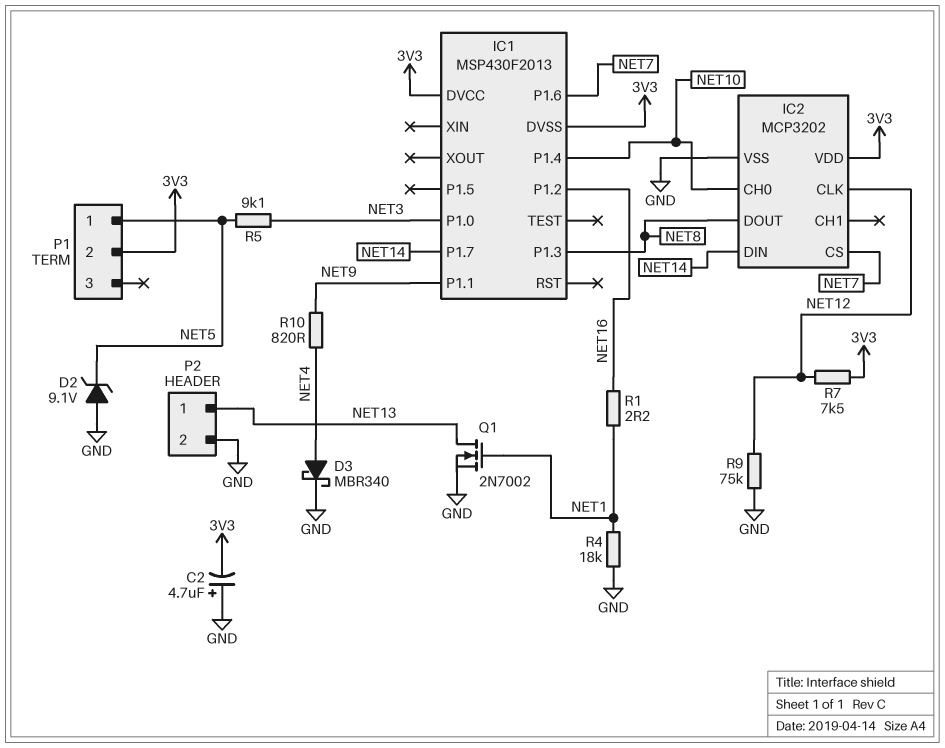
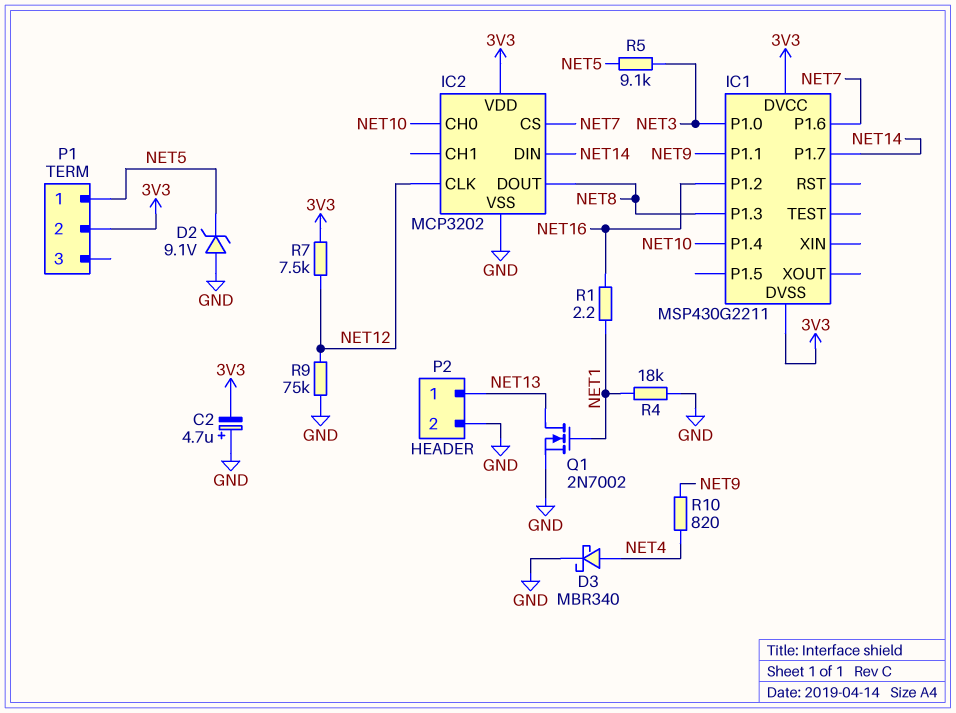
IC1: MSP430F2013 -> MSP430G2211

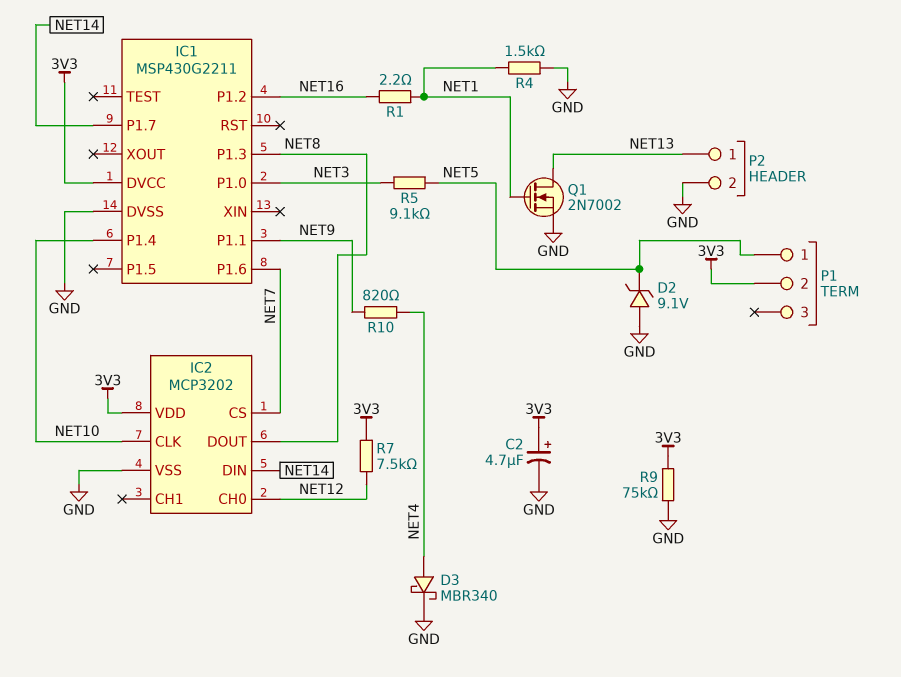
C2: 4.7uF (plus GND, minus 3V3) -> 4.7uF (plus 3V3, minus GND)
IC1 pin DVSS: 3V3 -> GND
IC2 pin CH0: NET10 -> NET12
IC2 pin CLK: NET12 -> NET10
R4: 18k (GND, NET1) -> 1.5k (GND, NET1)
R9: 75k (GND, NET12) -> 75k (3V3, GND)

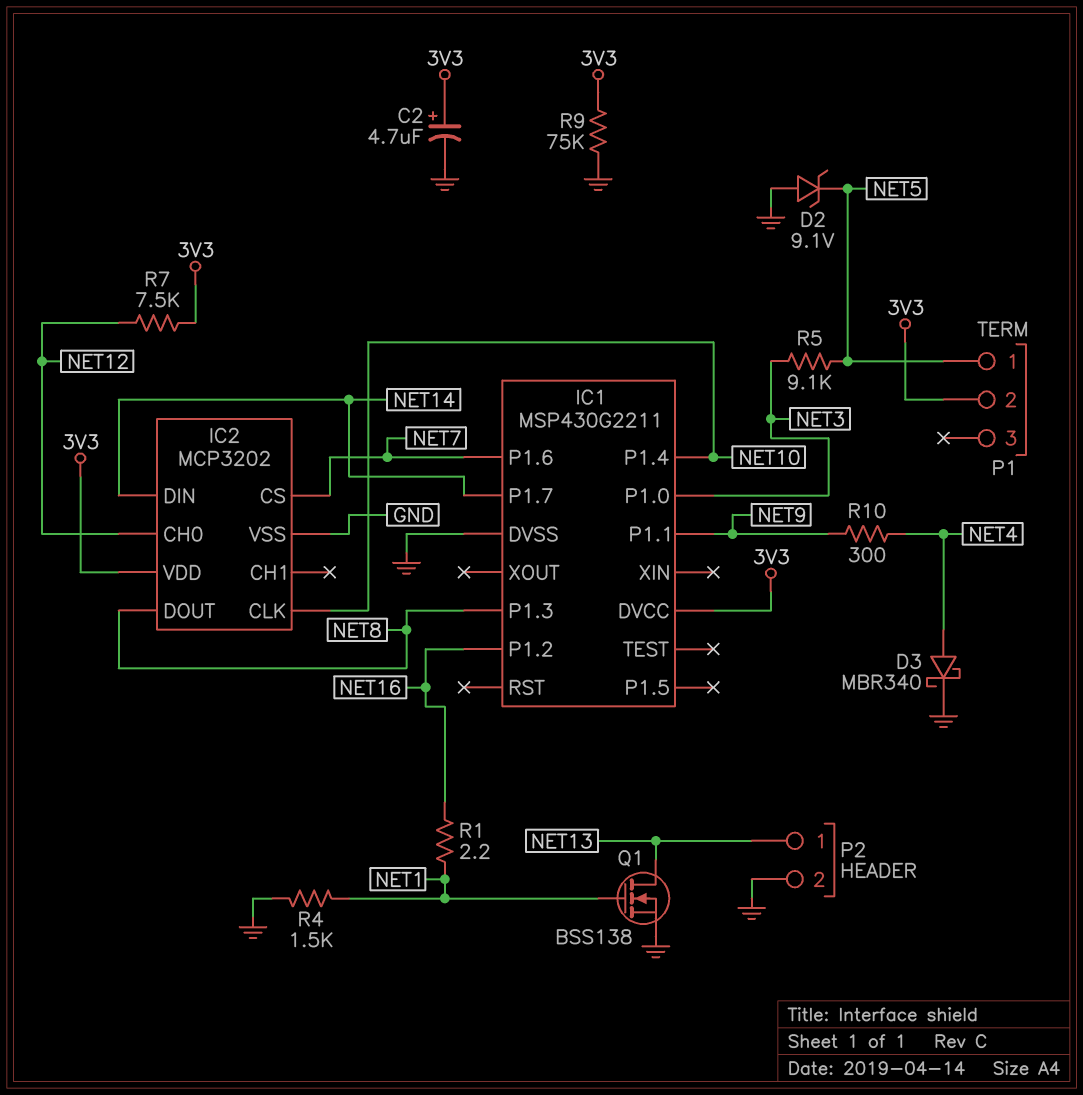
Q1: NMOS 2N7002 (G NET1, D NET13, S GND) -> NMOS BSS138 (G NET1, D NET13, S GND)
R10: 820 (NET4, NET9) -> 300 (NET4, NET9)

